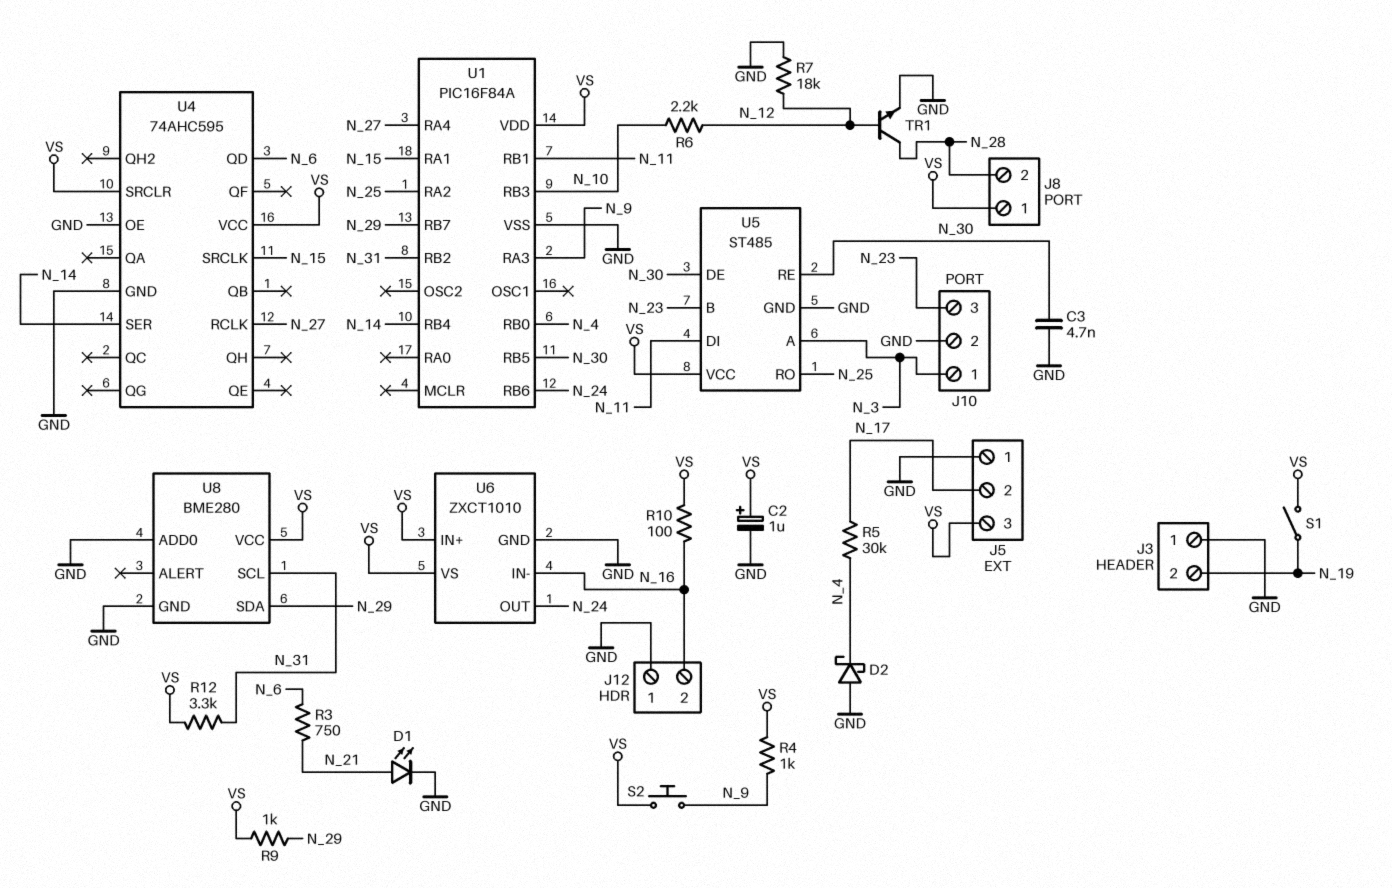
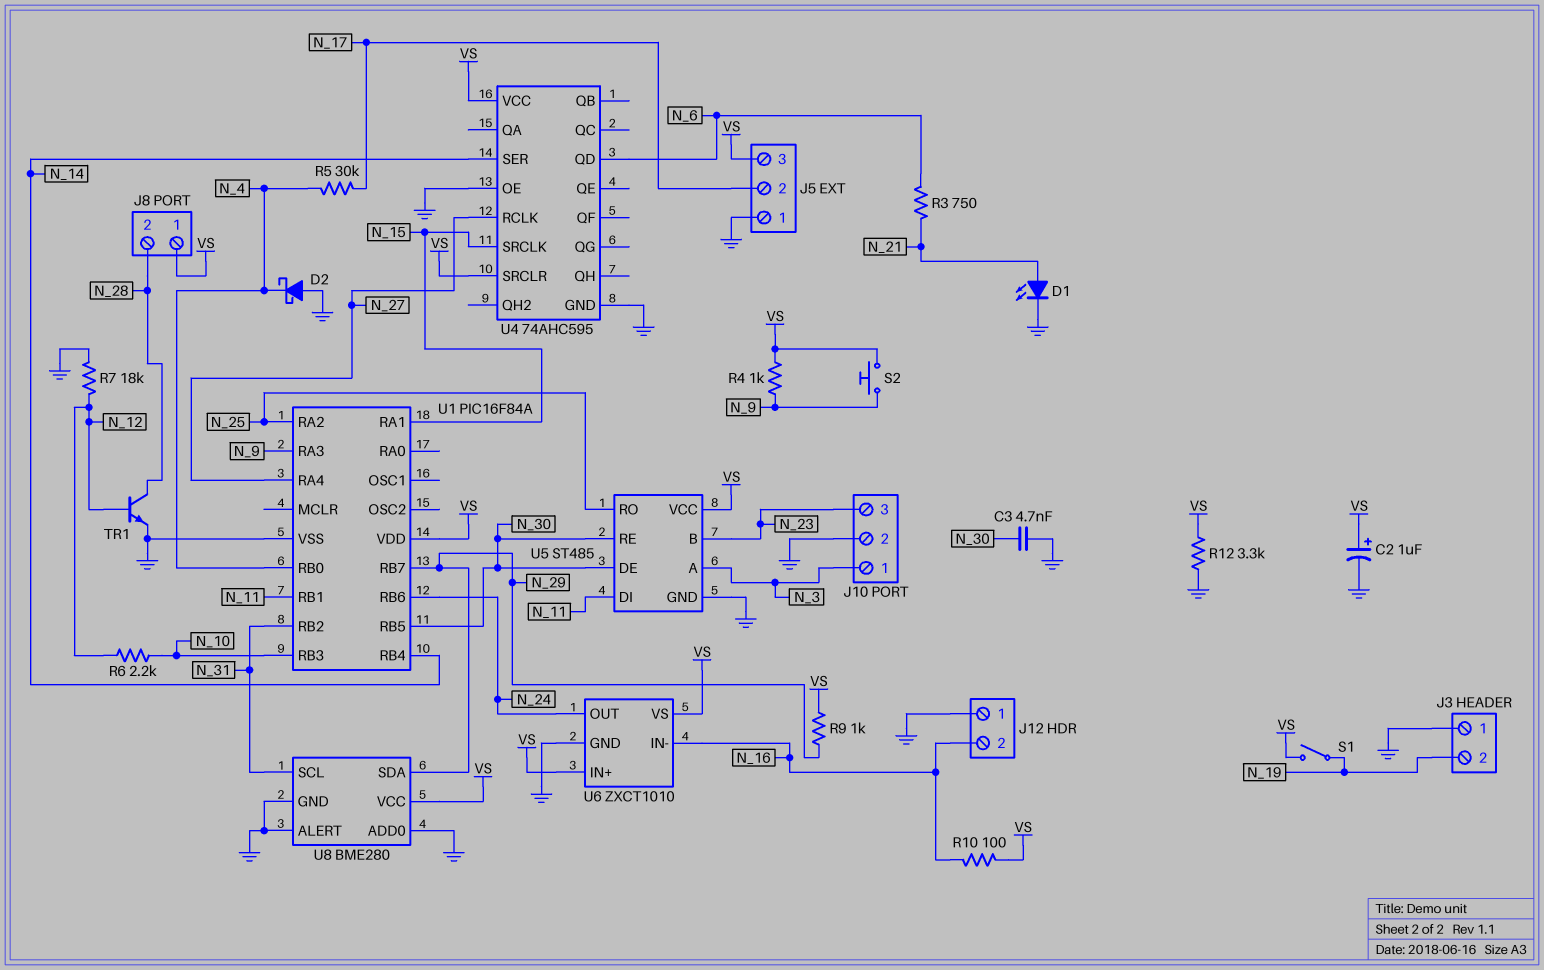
R12: 3.3k (N_31, VS) -> 3.3k (GND, VS)
U8 pin ALERT: none -> GND

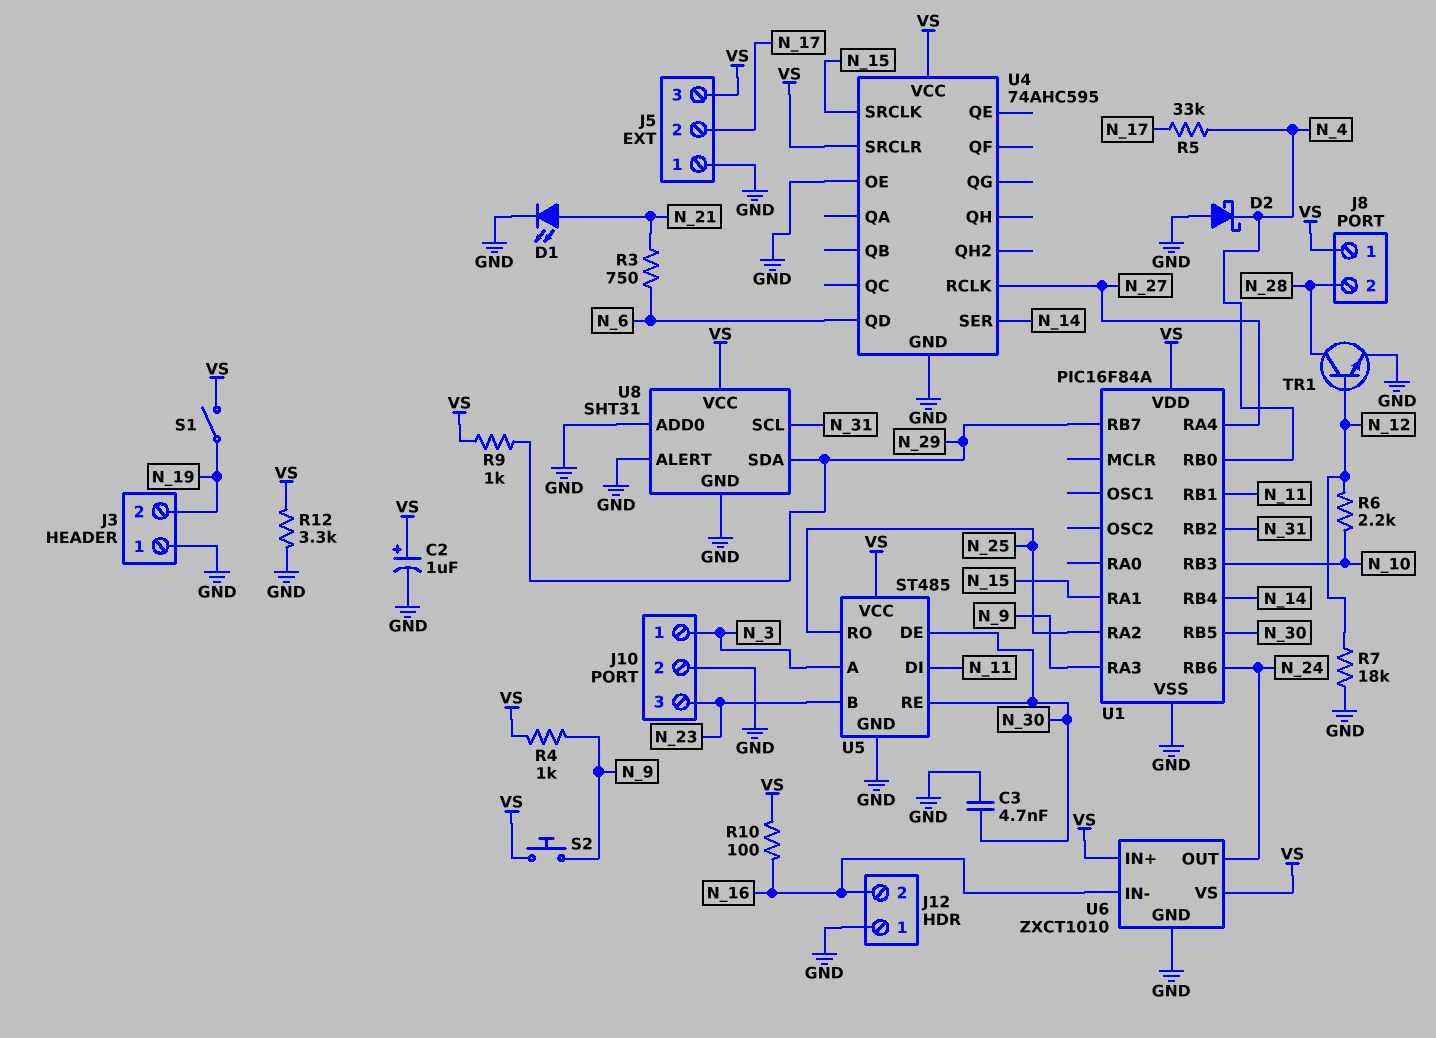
R5: 30k (N_4, N_17) -> 33k (N_4, N_17)
U8: BME280 -> SHT31

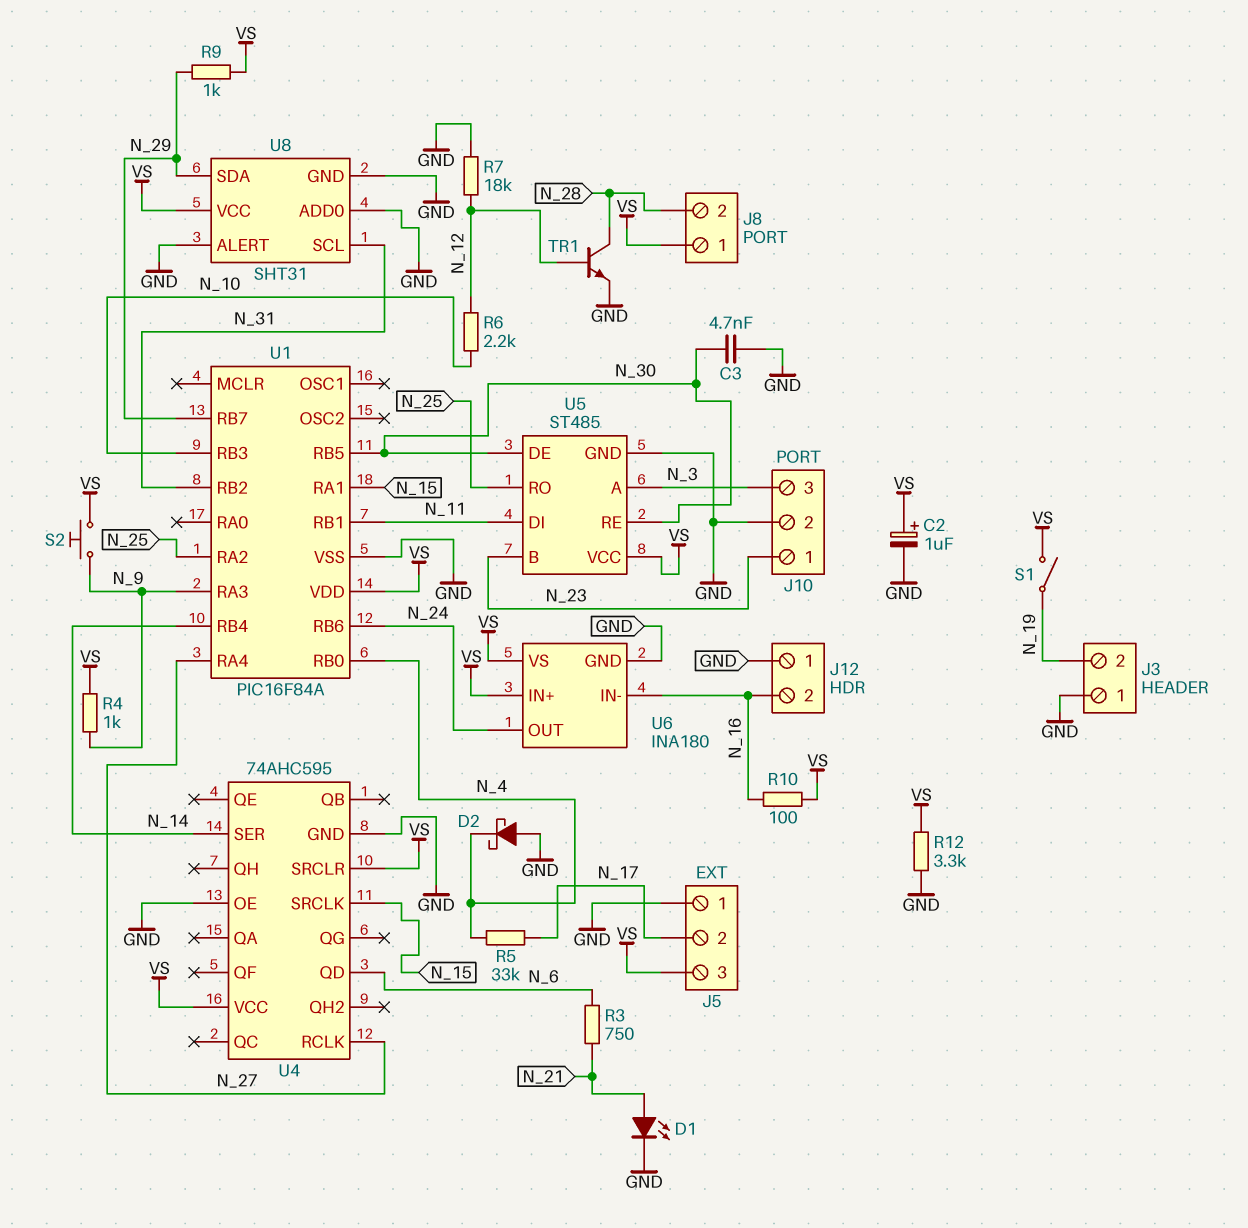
J10 pin 1: N_3 -> N_23
J10 pin 3: N_23 -> N_3
U6: ZXCT1010 -> INA180

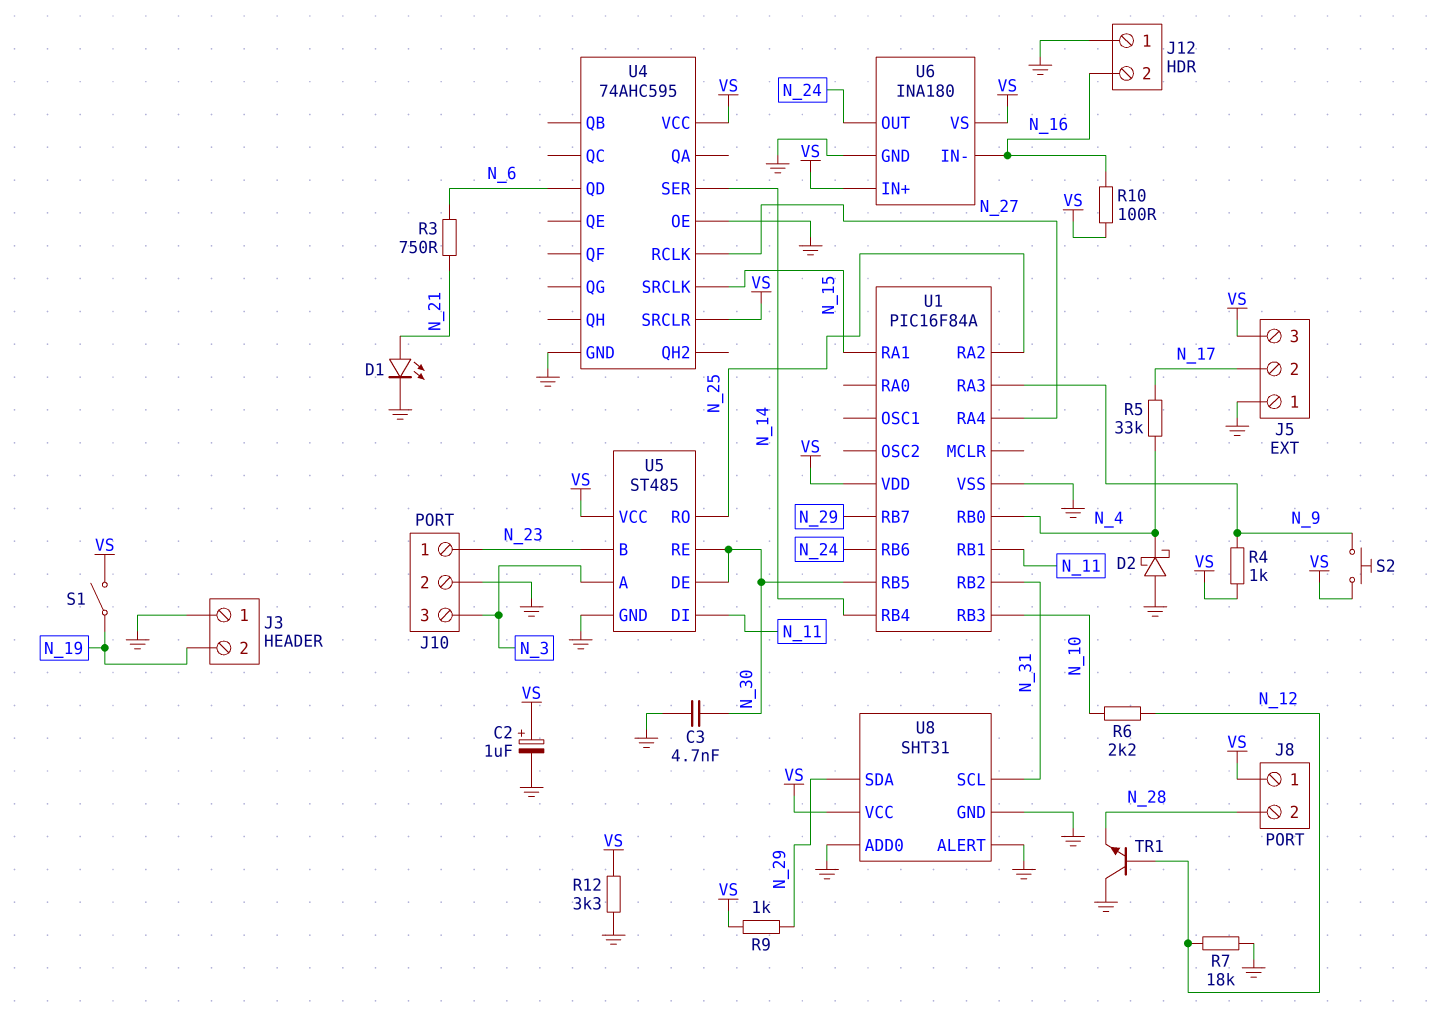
TR1: NPN (B N_12, C N_28, E GND) -> NPN (B N_12, C GND, E N_28)

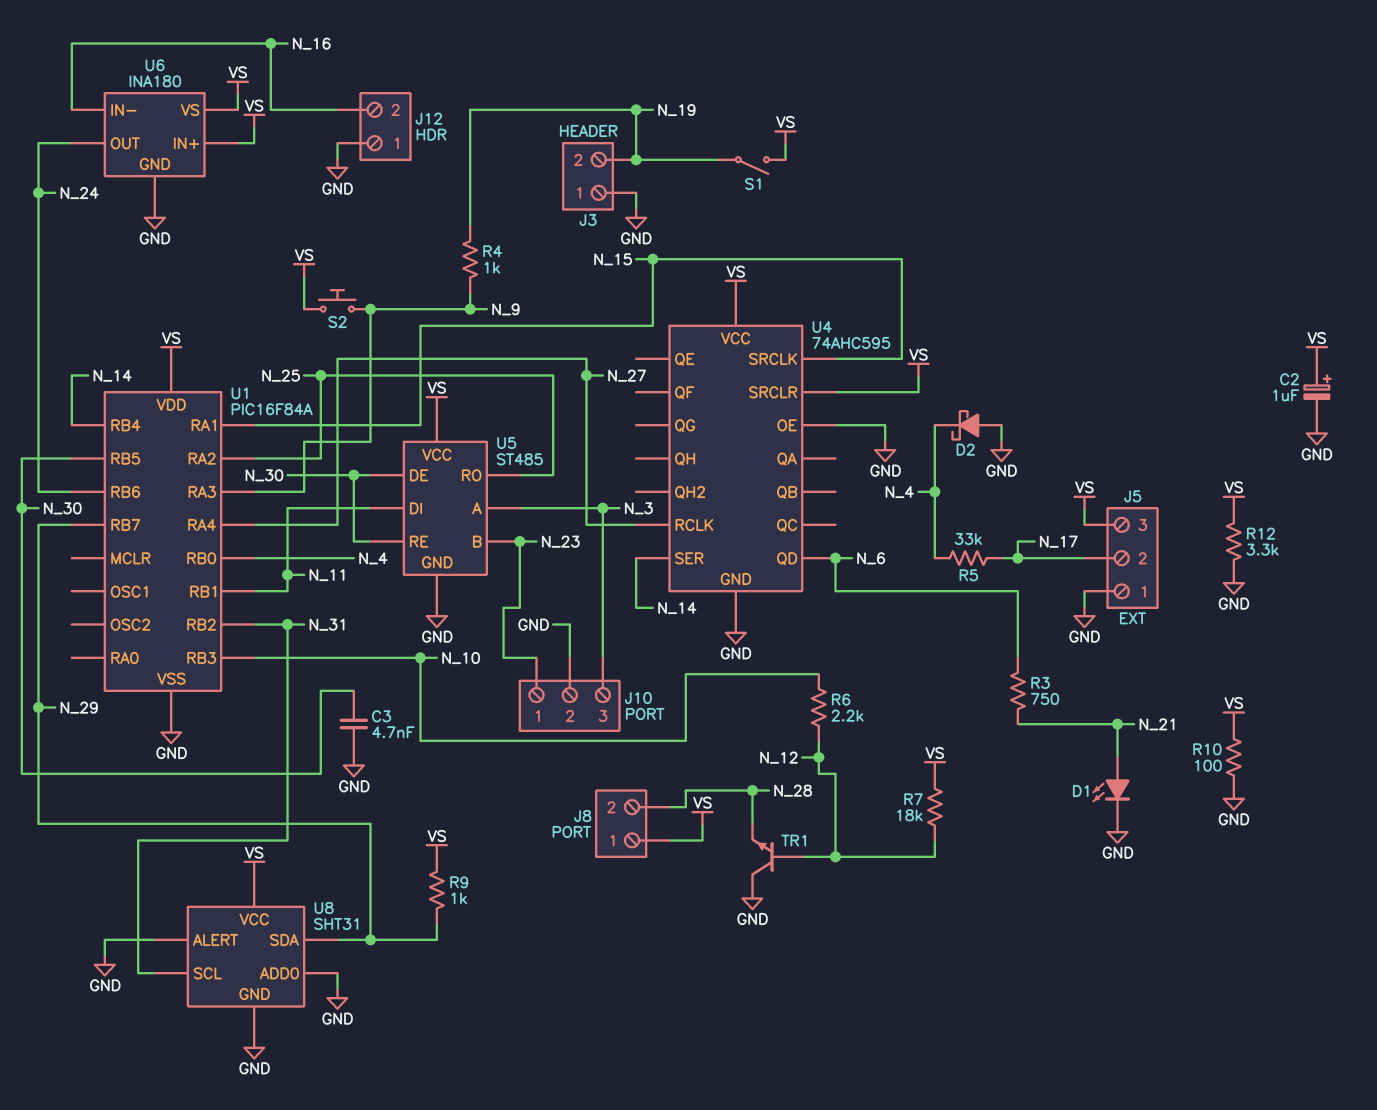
R4: 1k (N_9, VS) -> 1k (N_9, N_19)
R7: 18k (GND, N_12) -> 18k (N_12, VS)
R10: 100 (N_16, VS) -> 100 (GND, VS)

